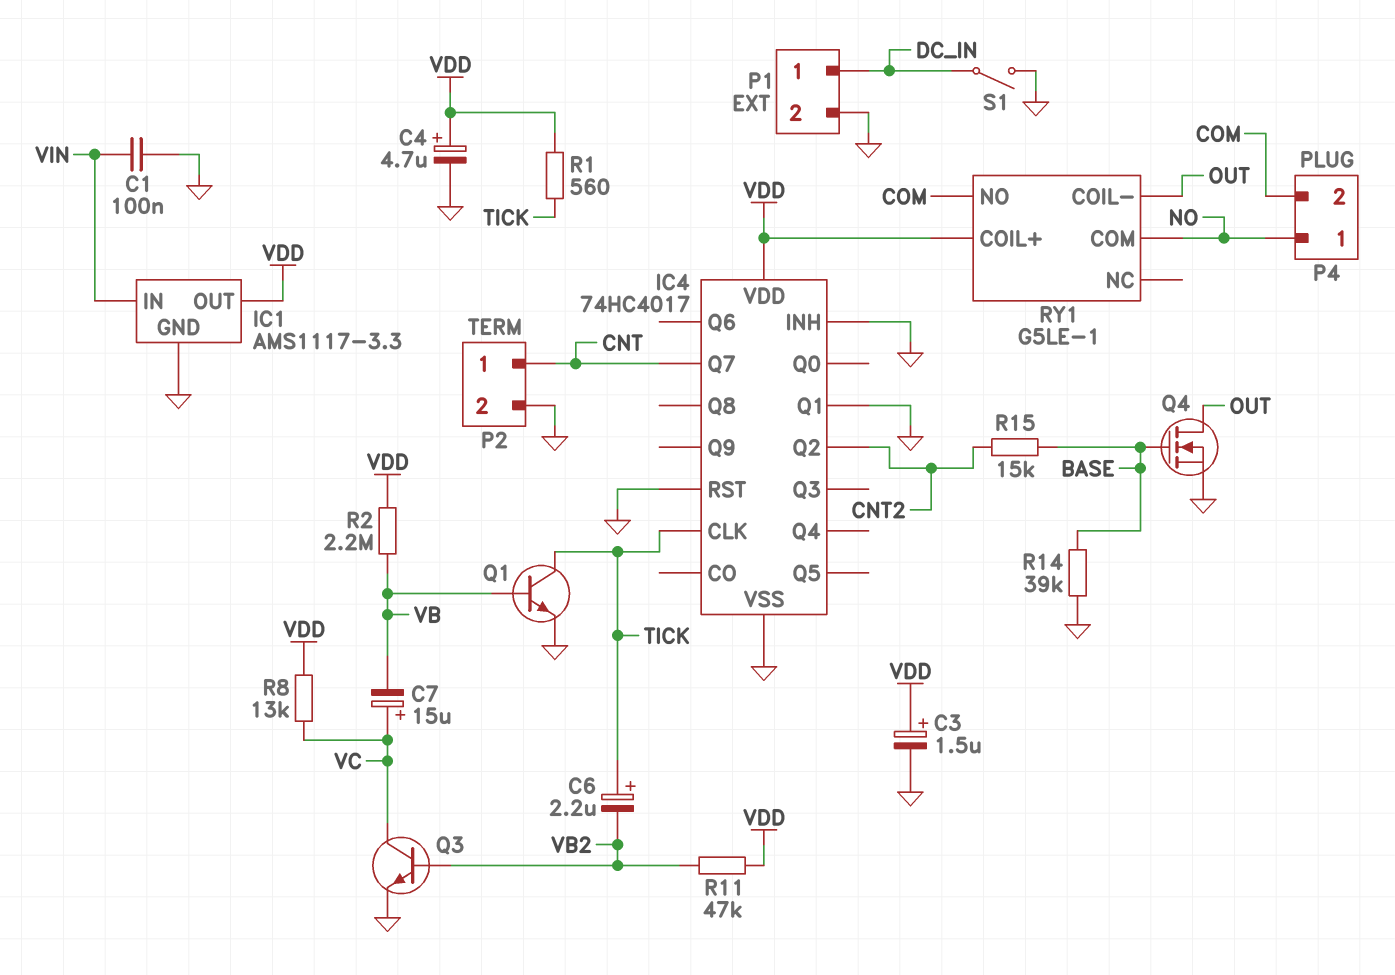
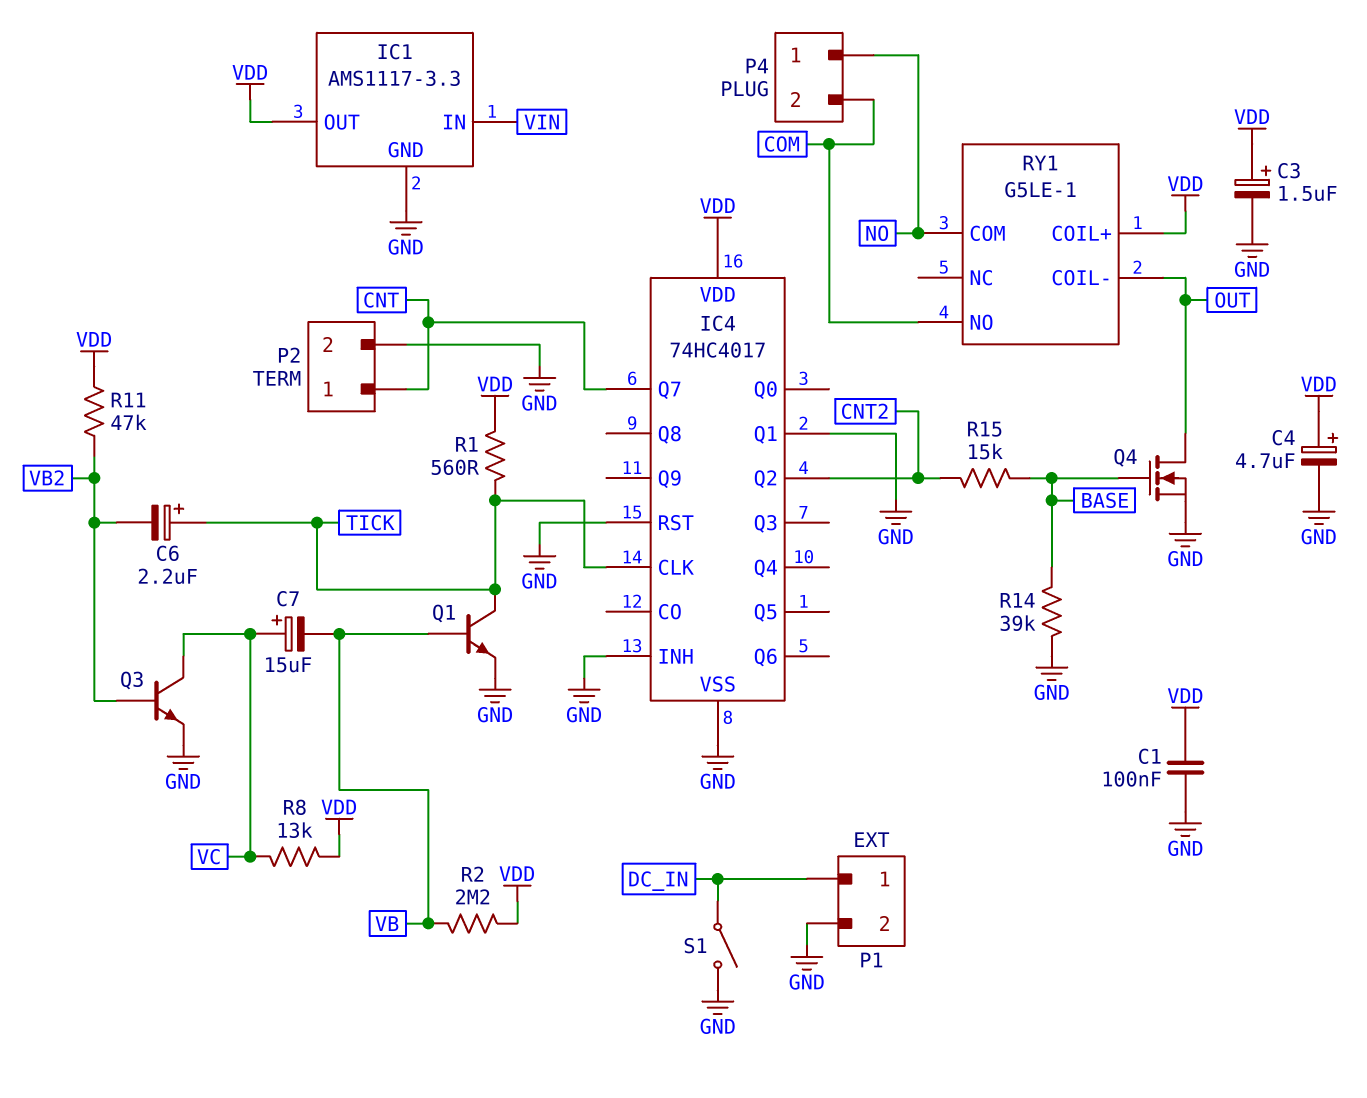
C1: 100nF (GND, VIN) -> 100nF (GND, VDD)

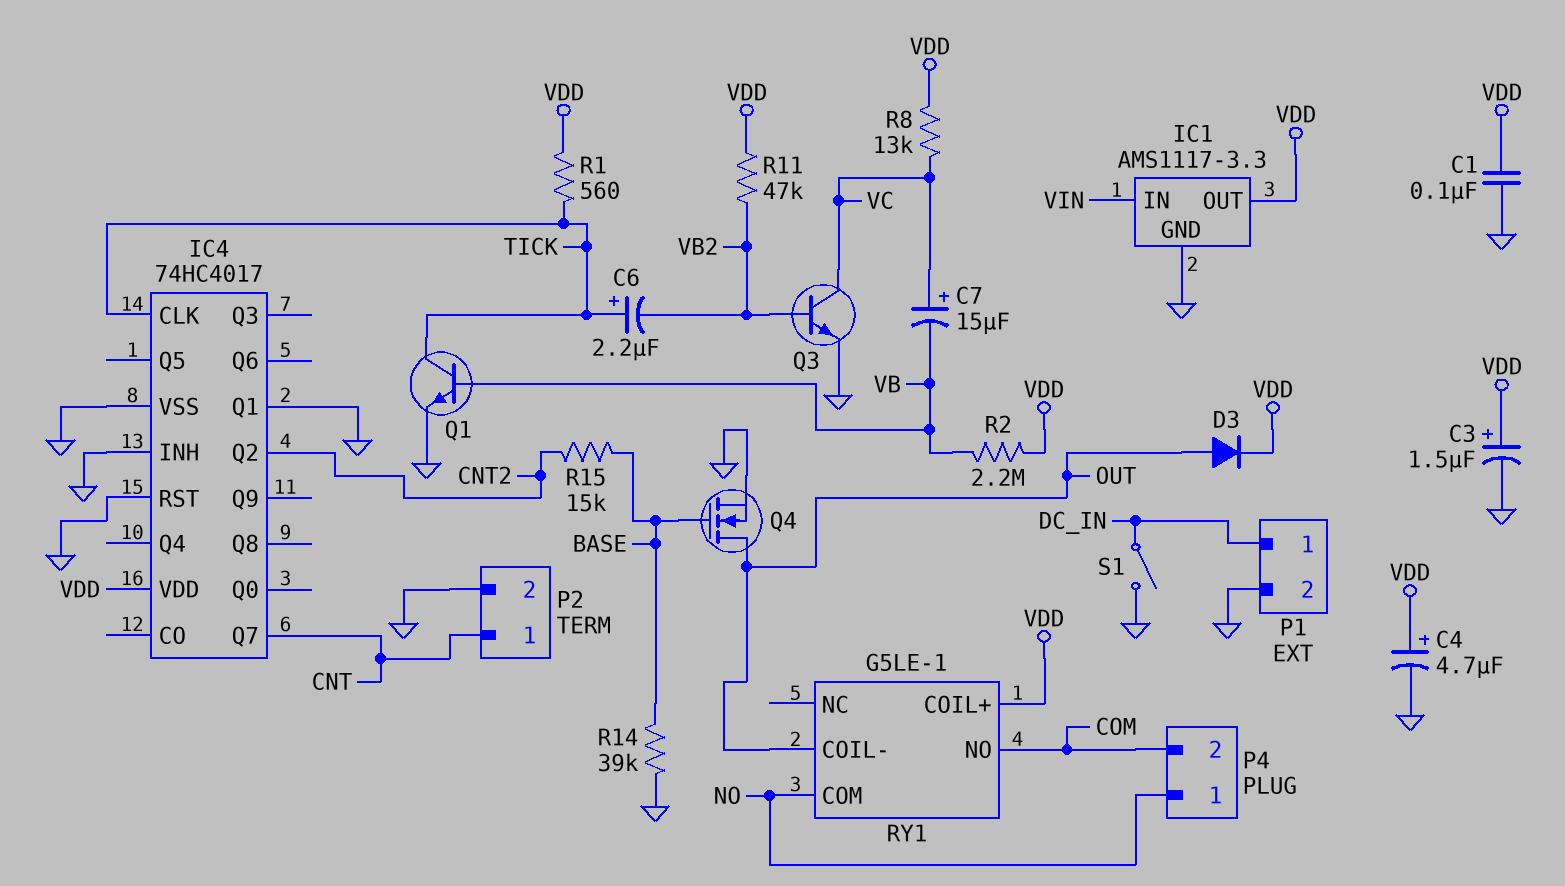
D3: none -> diode (A OUT, K VDD)

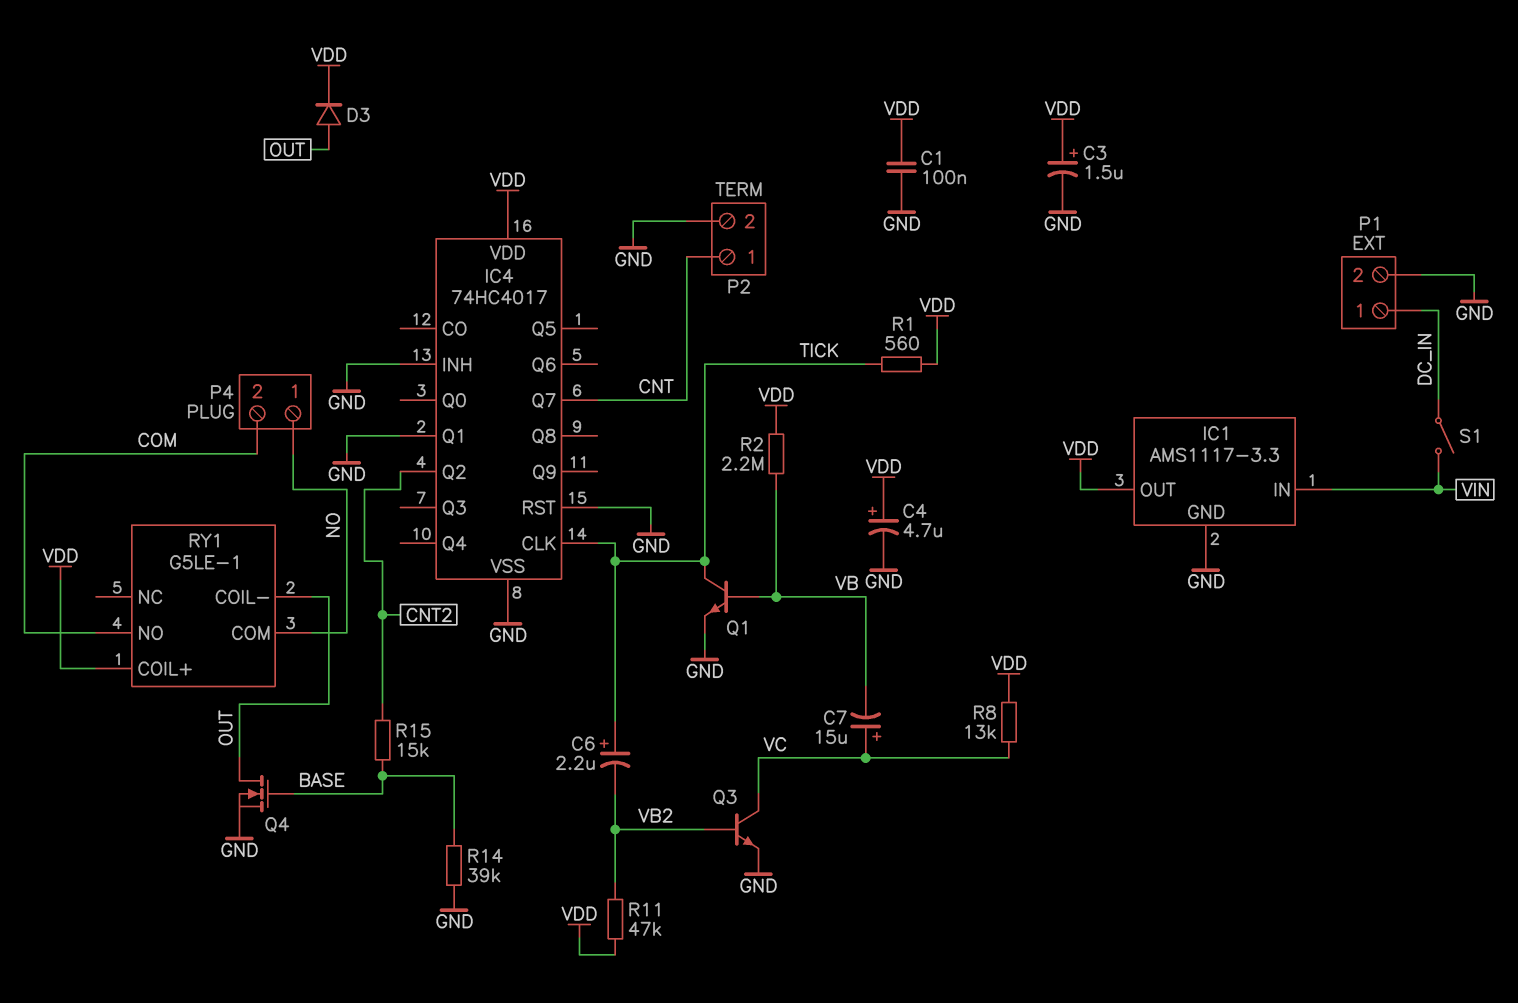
S1: switch (DC_IN, GND) -> switch (DC_IN, VIN)

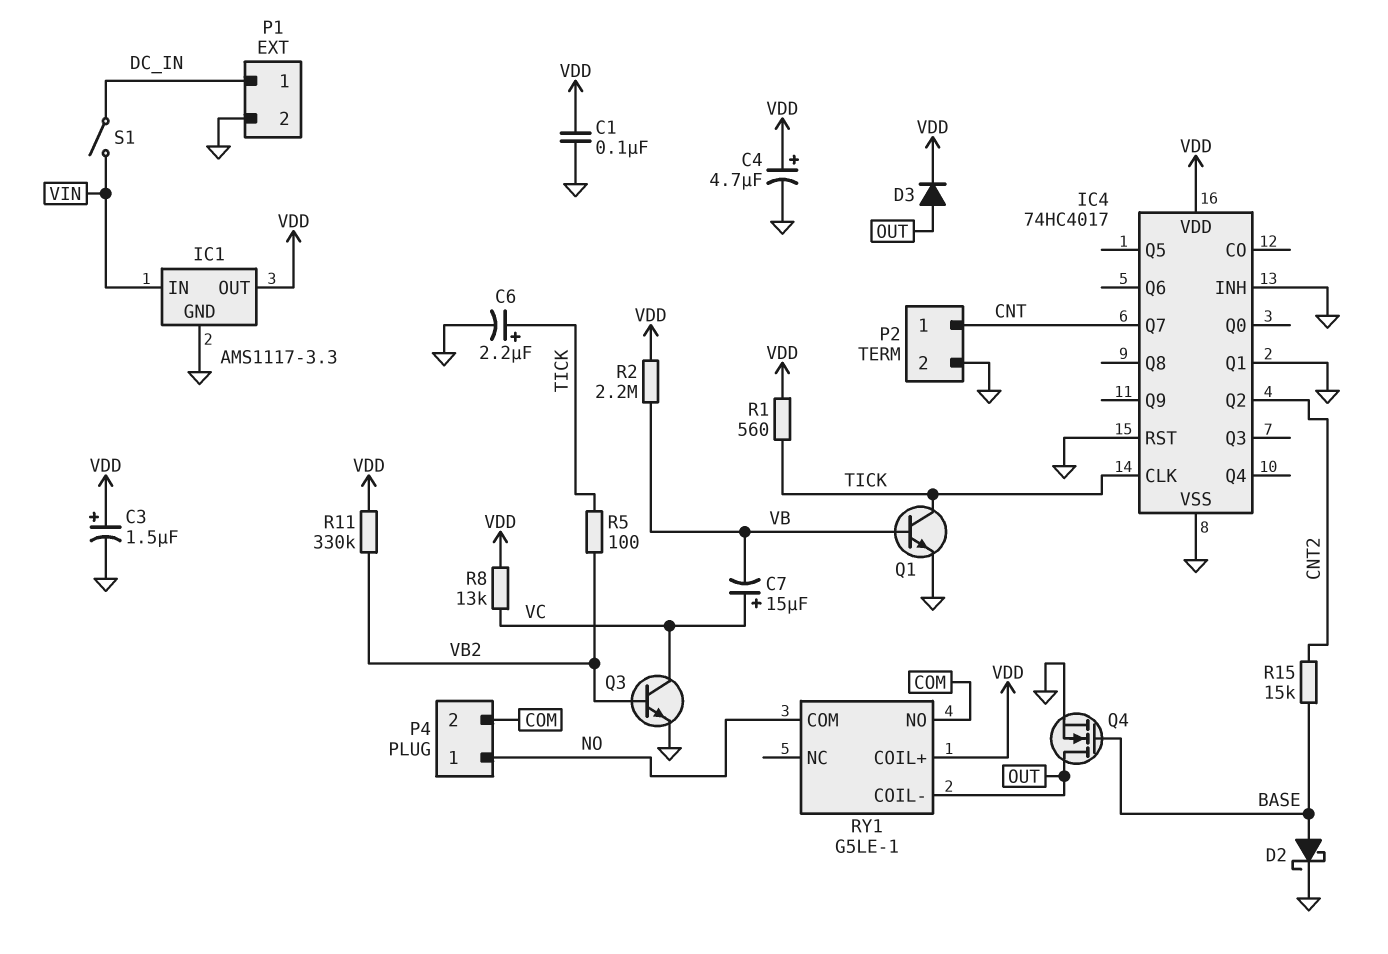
C6: 2.2uF (plus TICK, minus VB2) -> 2.2uF (plus TICK, minus GND)
D2: none -> schottky (A BASE, K GND)
R5: none -> 100 (TICK, VB2)
R11: 47k (VB2, VDD) -> 330k (VB2, VDD)
R14: 39k (BASE, GND) -> none

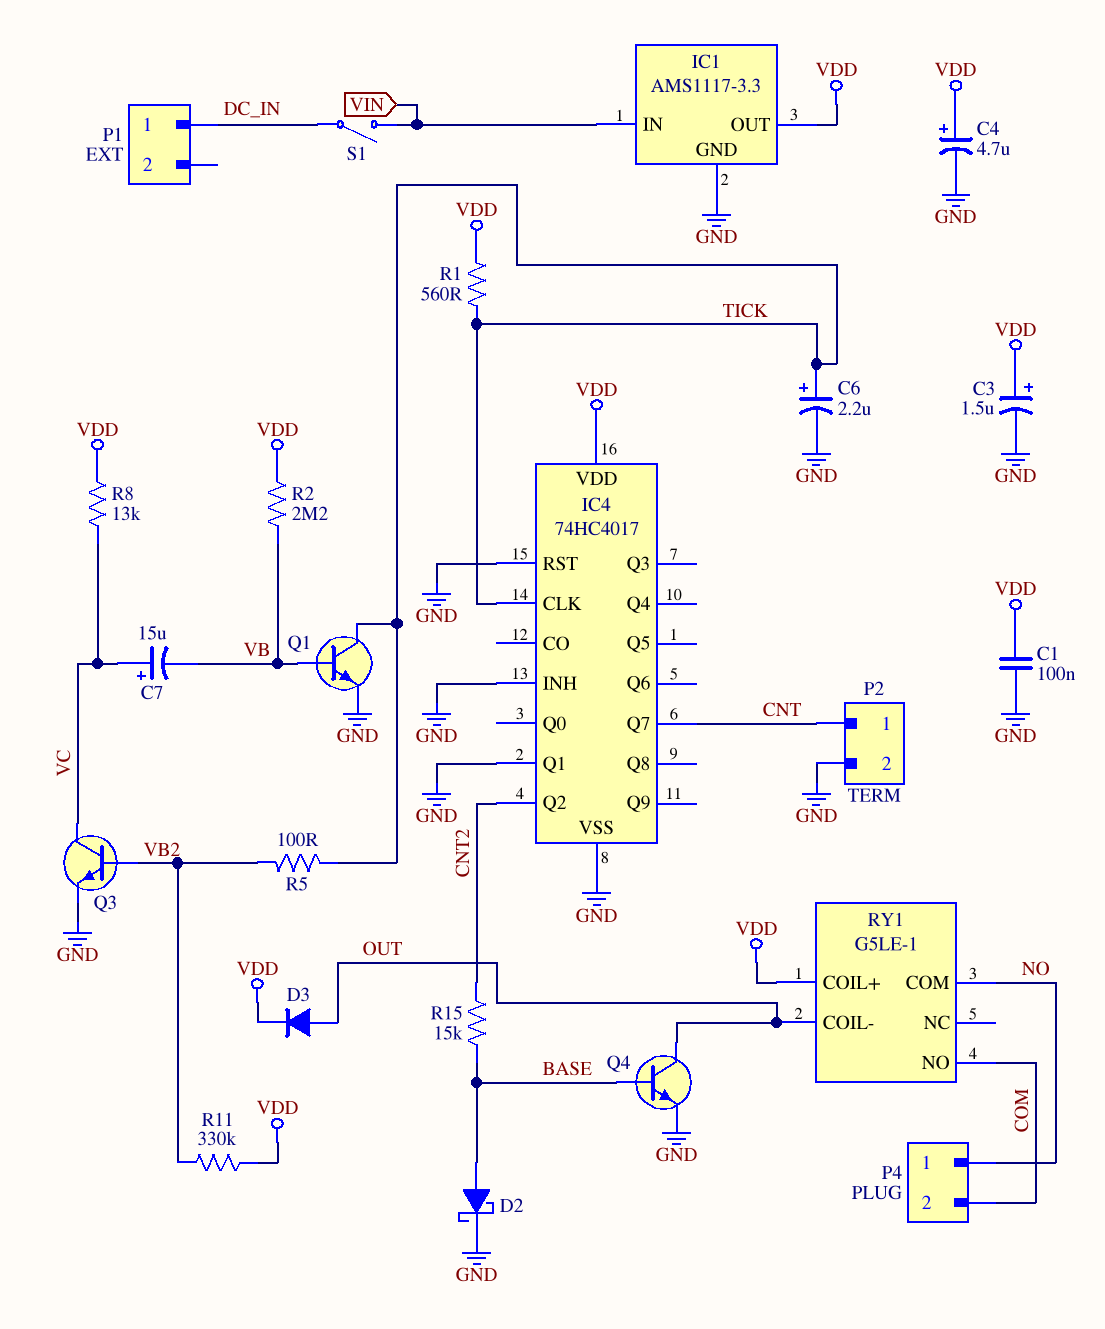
P1 pin 2: GND -> none
Q4: NMOS (G BASE, D OUT, S GND) -> NPN (B BASE, C OUT, E GND)

